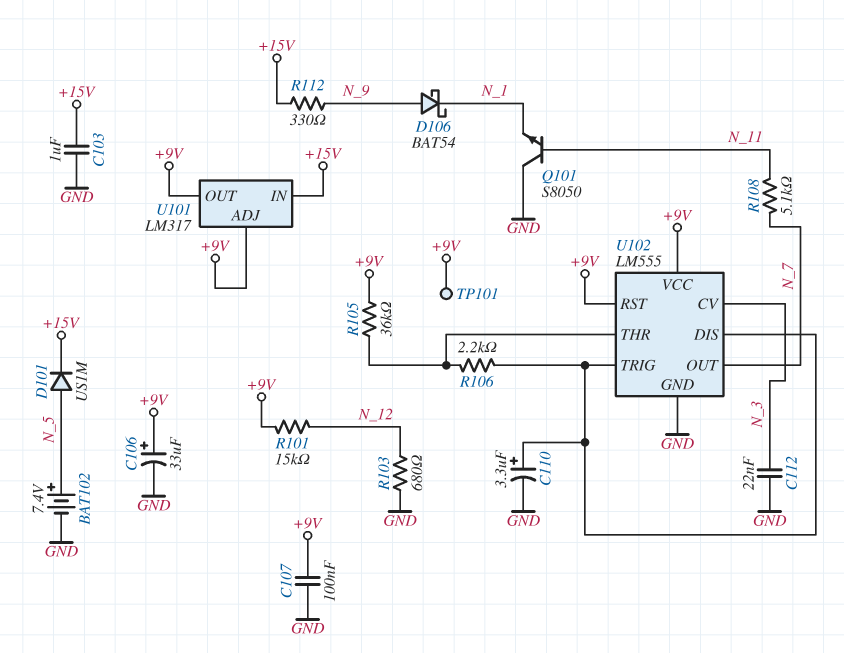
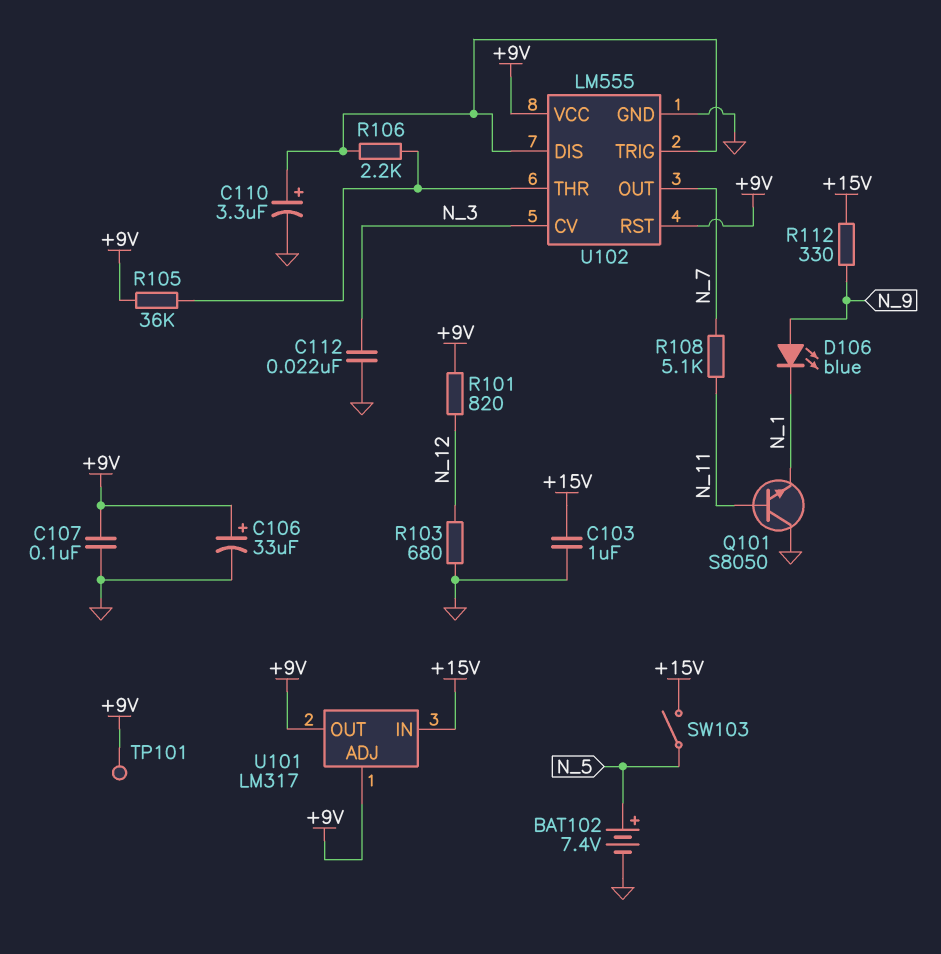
D101: diode US1M (A N_5, K +15V) -> none
D106: schottky BAT54 (A N_9, K N_1) -> LED blue (A N_9, K N_1)
R101: 15k (+9V, N_12) -> 820 (+9V, N_12)
SW103: none -> switch (+15V, N_5)

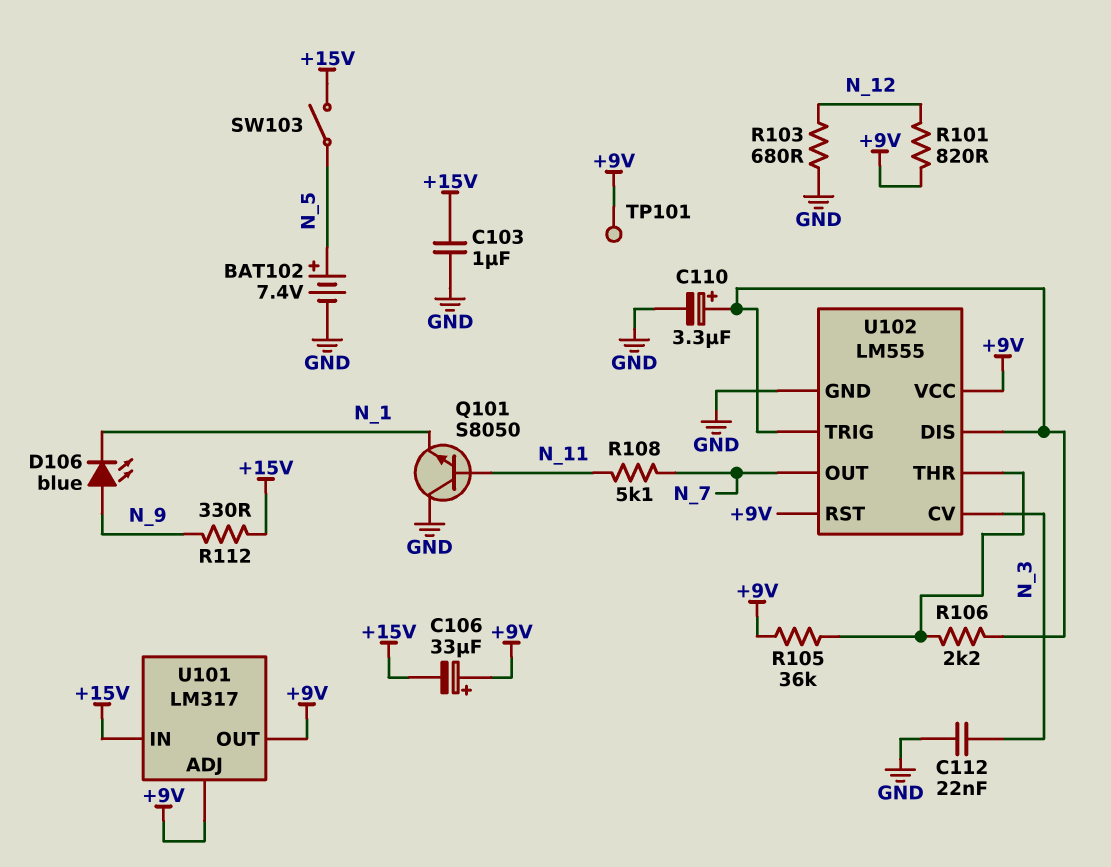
C106: 33uF (plus +9V, minus GND) -> 33uF (plus +9V, minus +15V)
C107: 100nF (+9V, GND) -> none

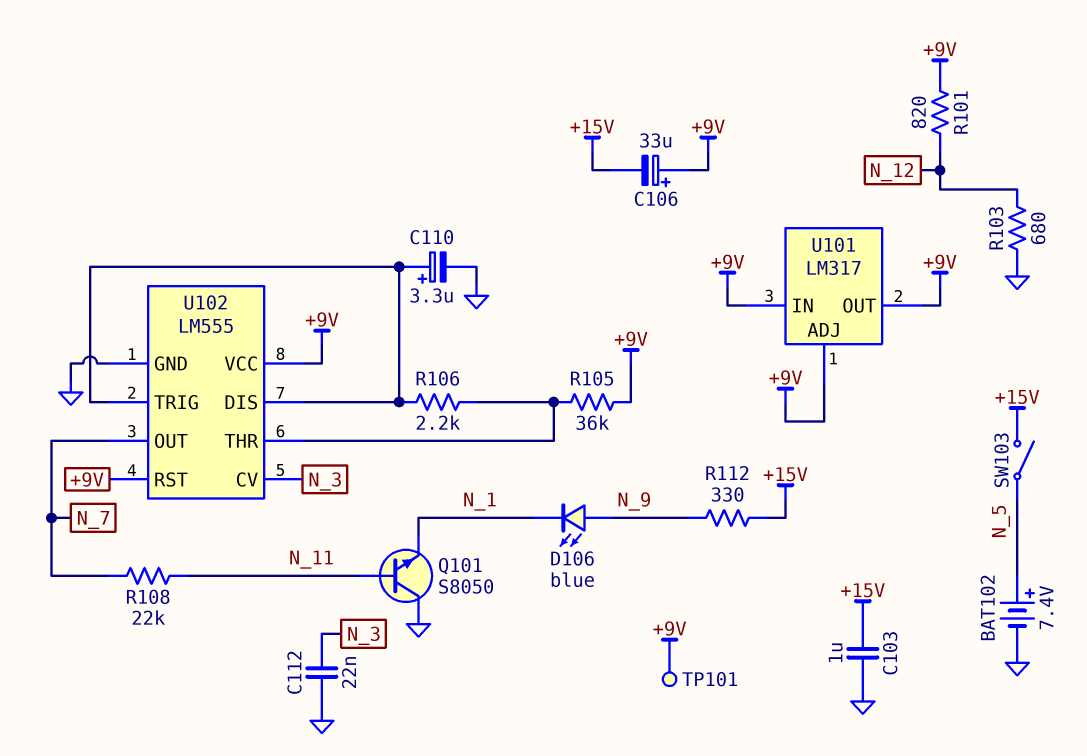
R108: 5.1k (N_7, N_11) -> 22k (N_7, N_11)
U101 pin IN: +15V -> +9V

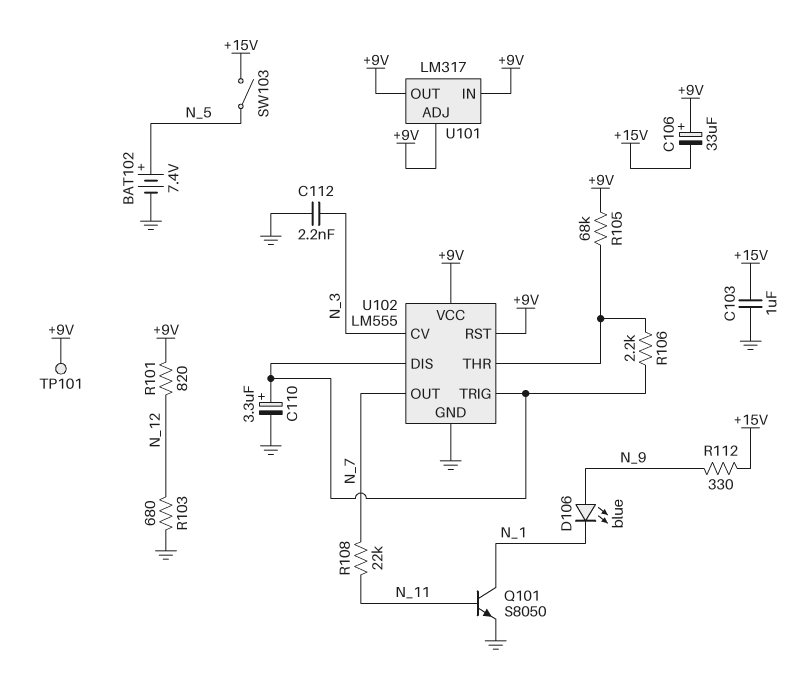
C112: 22nF (GND, N_3) -> 2.2nF (GND, N_3)
Q101: NPN S8050 (B N_11, C GND, E N_1) -> NPN S8050 (B N_11, C N_1, E GND)
R105: 36k (+9V, U102/THR) -> 68k (+9V, U102/THR)

